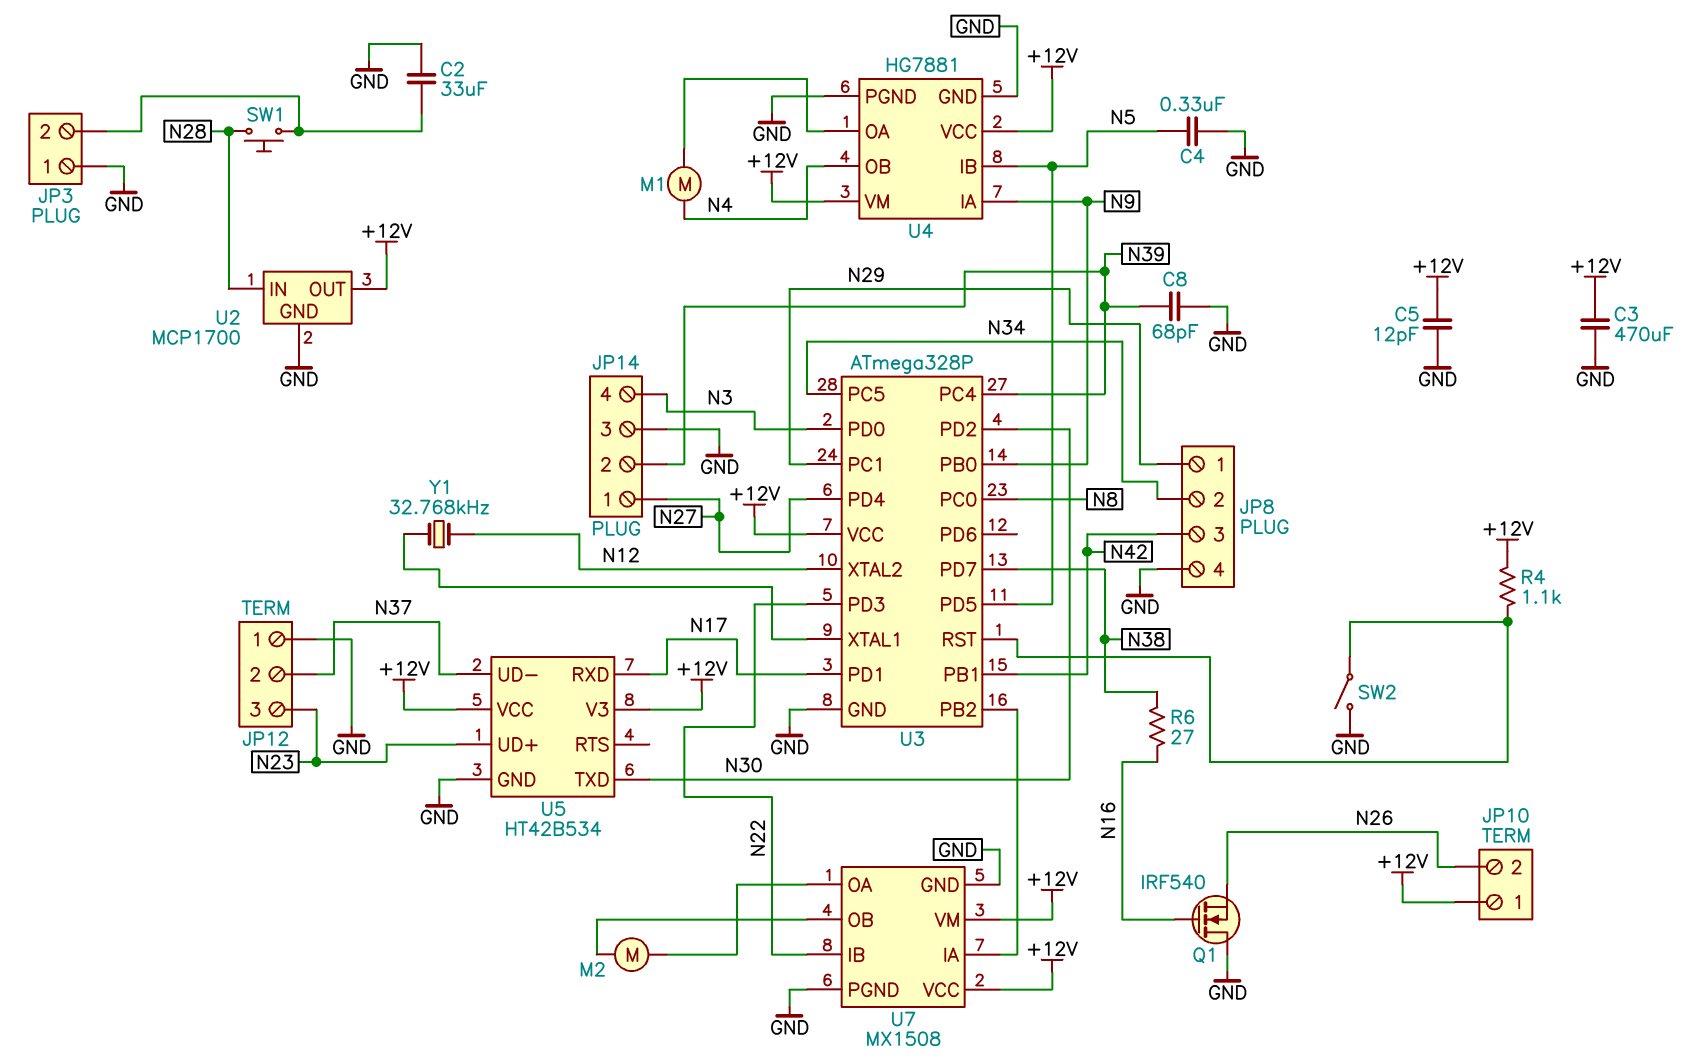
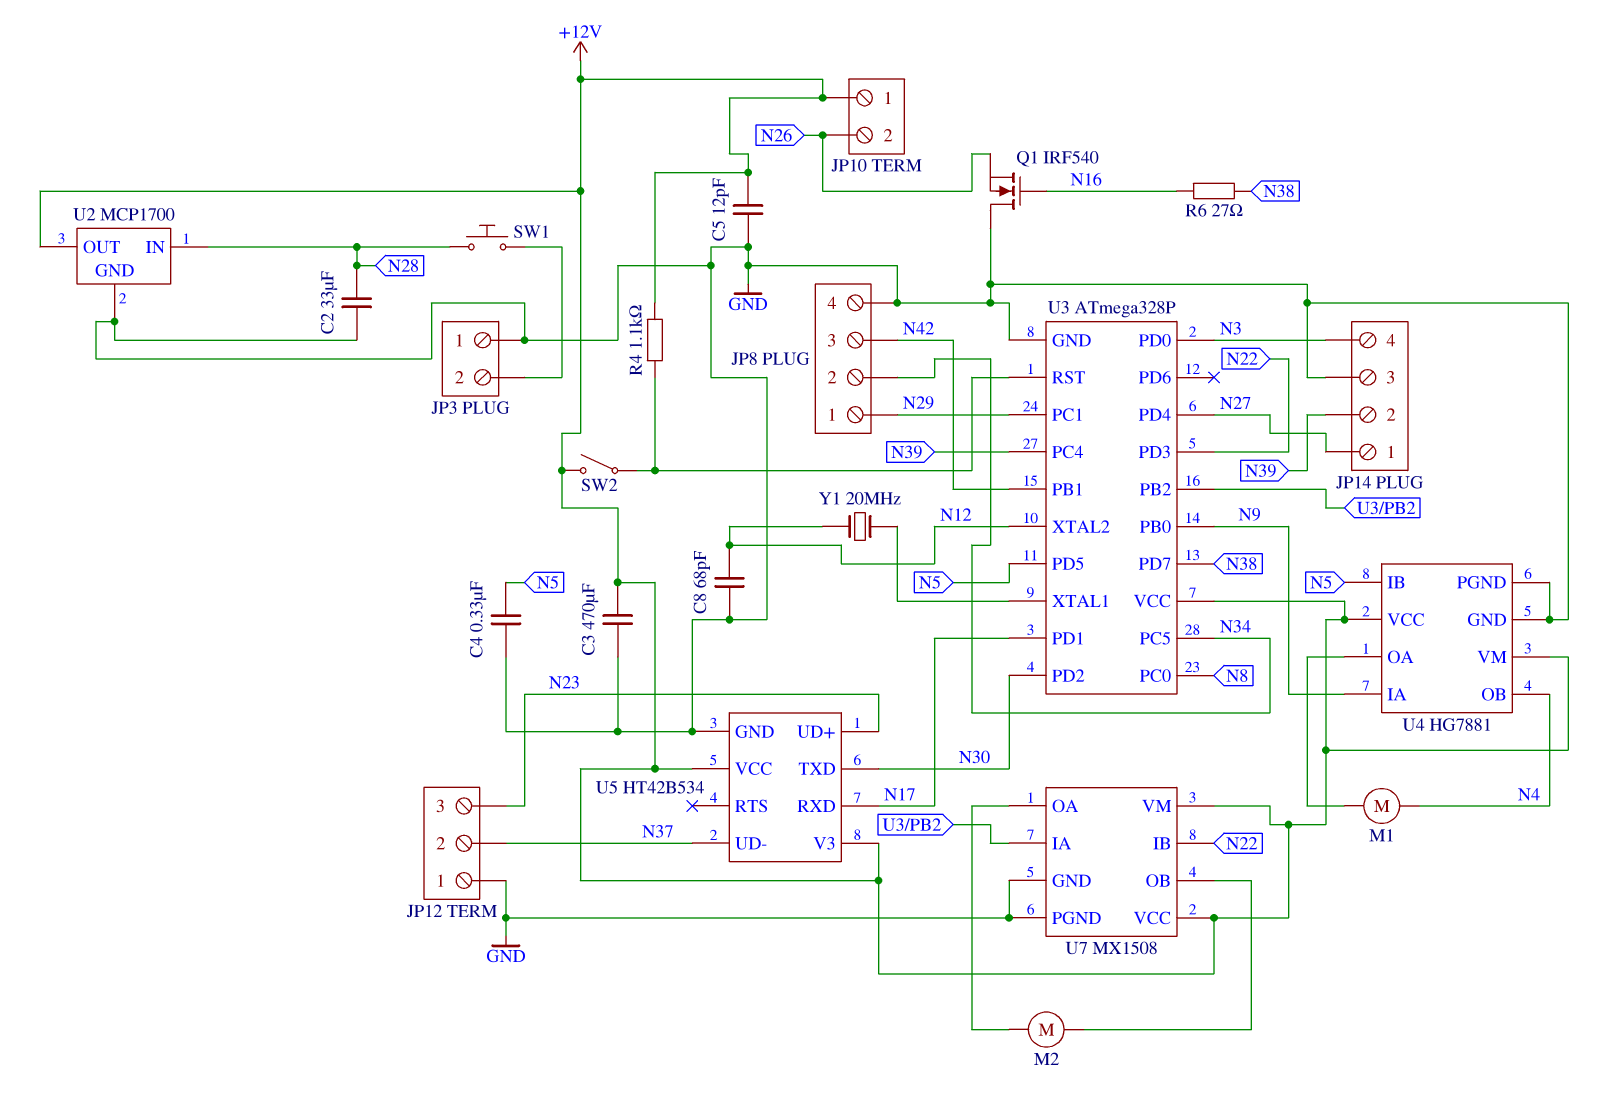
C2: 33uF (GND, JP3/2) -> 33uF (GND, N28)
C8: 68pF (GND, N39) -> 68pF (GND, N12)
SW2: switch (GND, U3/RST) -> switch (+12V, U3/RST)
Y1: 32.768kHz (N12, U3/XTAL1) -> 20MHz (N12, U3/XTAL1)

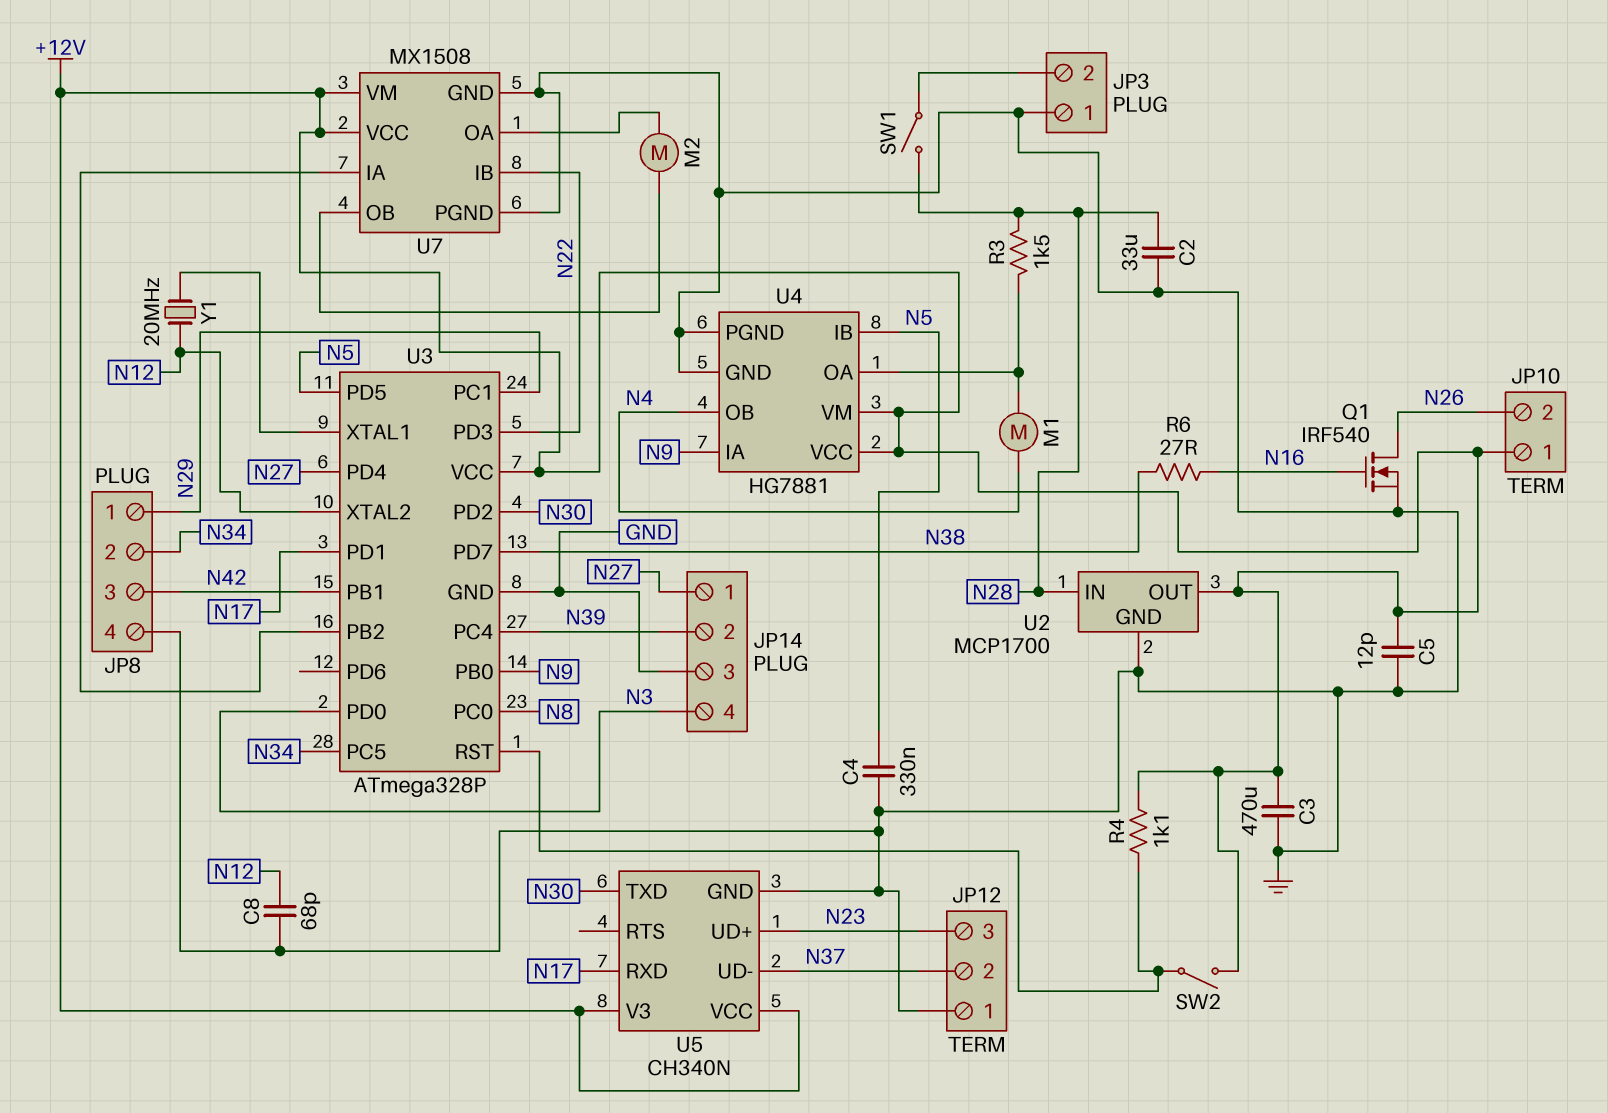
Q1: NMOS IRF540 (G N16, D GND, S N26) -> NMOS IRF540 (G N16, D N26, S GND)
R3: none -> 1.5k (N28, U4/OA)
SW1: button (JP3/2, N28) -> switch (JP3/2, N28)
U5: HT42B534 -> CH340N

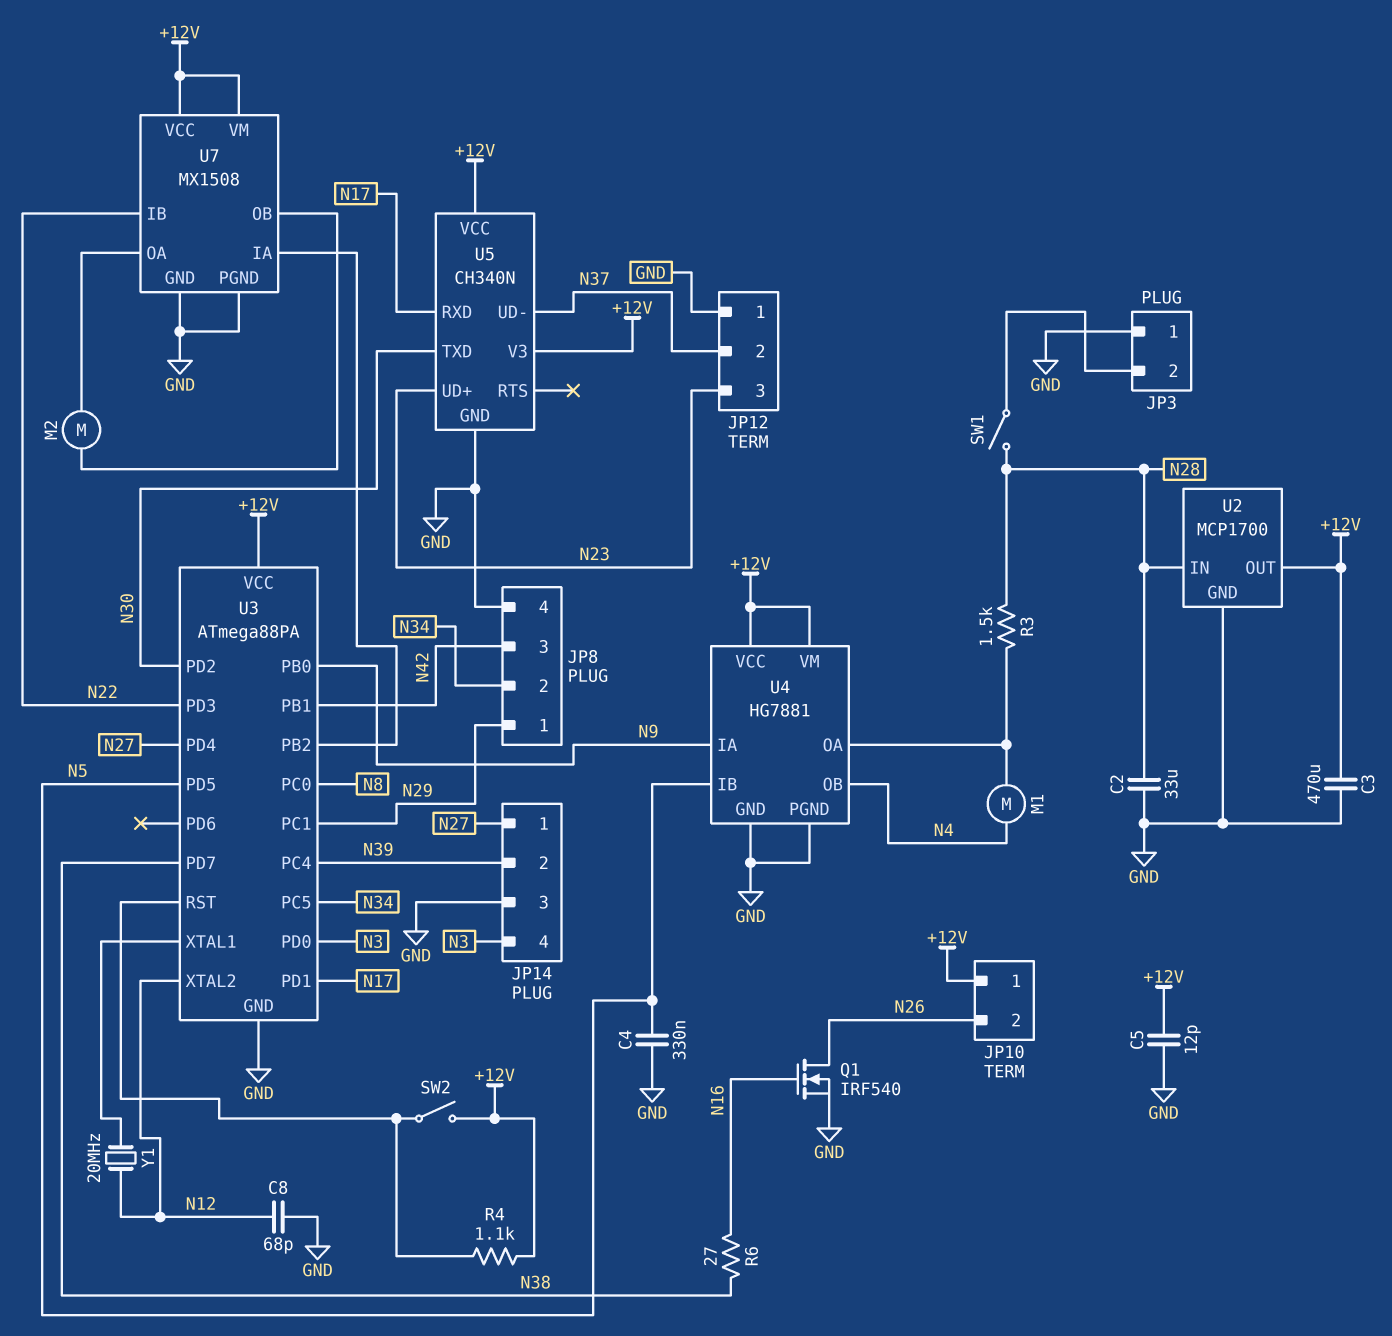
U3: ATmega328P -> ATmega88PA

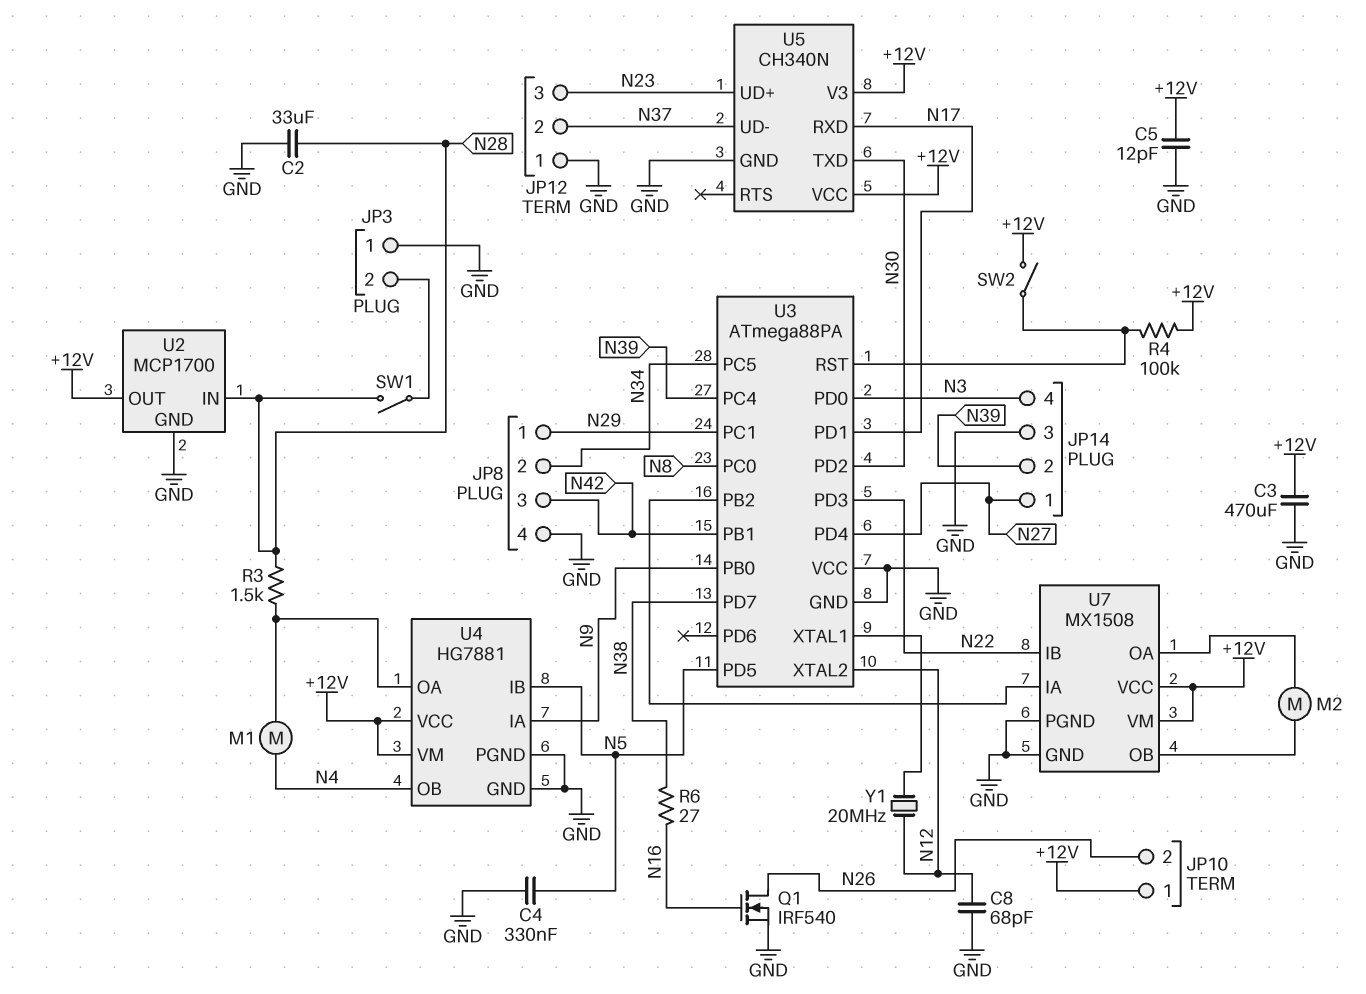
R4: 1.1k (+12V, U3/RST) -> 100k (+12V, U3/RST)
U3 pin VCC: +12V -> GND

